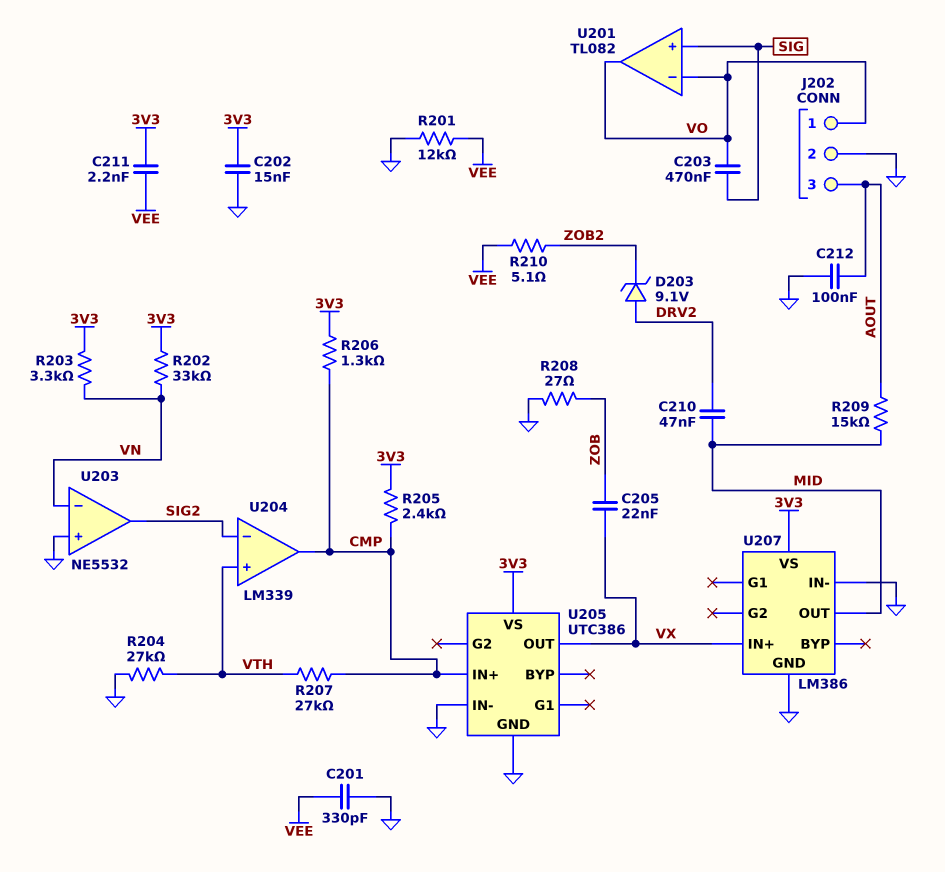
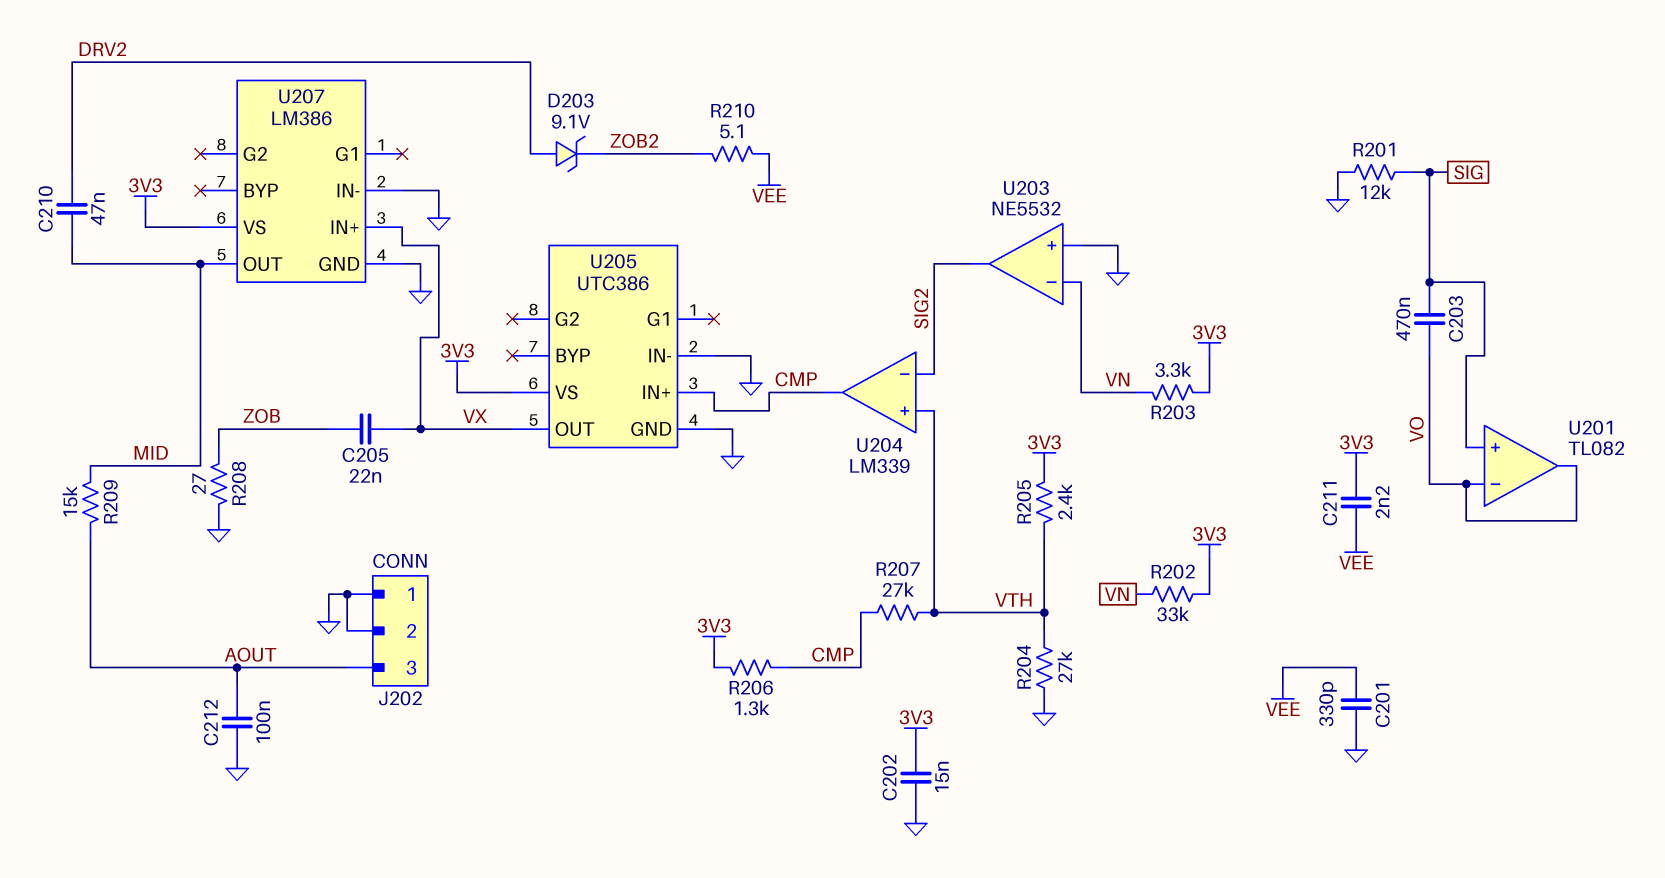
J202 pin 1: VO -> GND
R201: 12k (GND, VEE) -> 12k (GND, SIG)
R205: 2.4k (3V3, CMP) -> 2.4k (3V3, VTH)

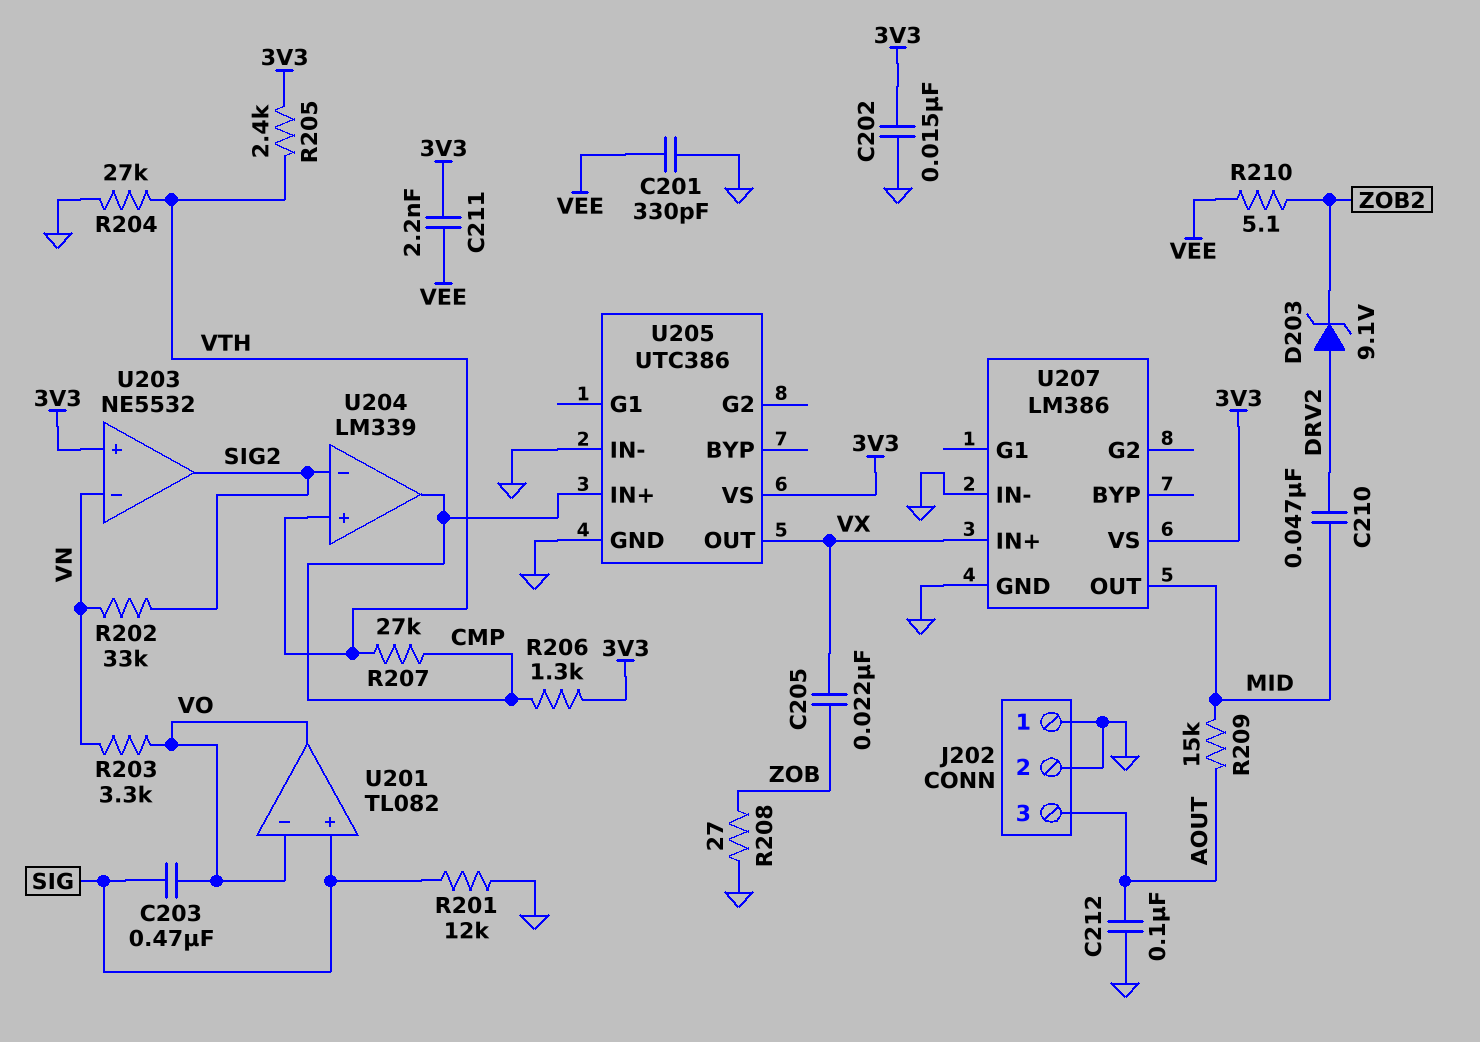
R202: 33k (3V3, VN) -> 33k (SIG2, VN)
R203: 3.3k (3V3, VN) -> 3.3k (VN, VO)
U203 pin in+: GND -> 3V3

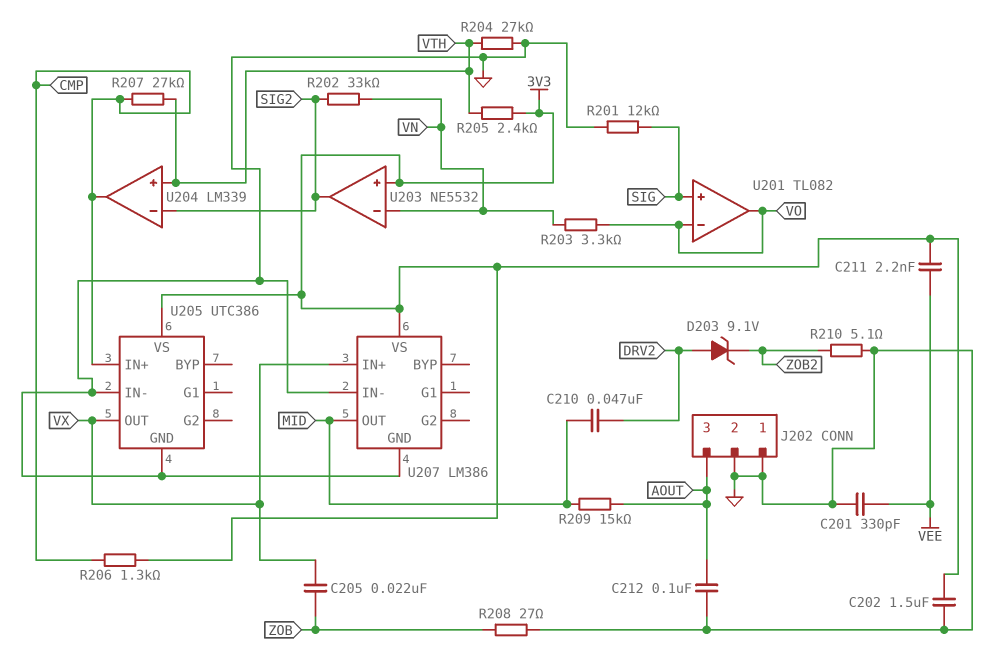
C202: 15nF (3V3, GND) -> 1.5uF (3V3, GND)
C203: 470nF (SIG, VO) -> none
R210: 5.1 (VEE, ZOB2) -> 5.1 (GND, ZOB2)

